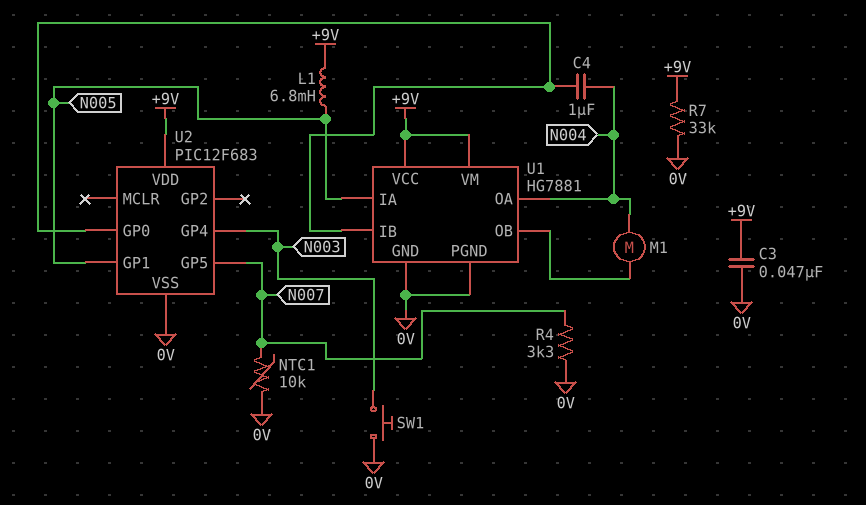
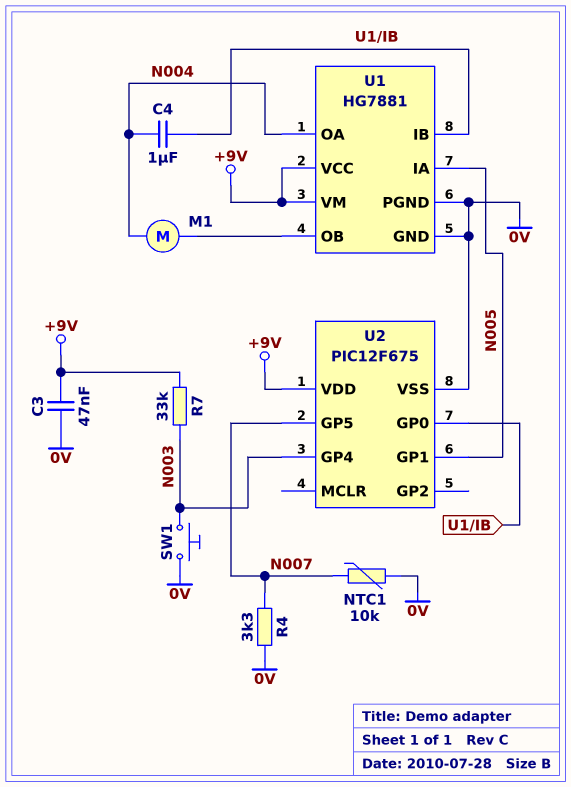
L1: 6.8mH (+9V, N005) -> none
R7: 33k (+9V, 0V) -> 33k (+9V, N003)
U2: PIC12F683 -> PIC12F675

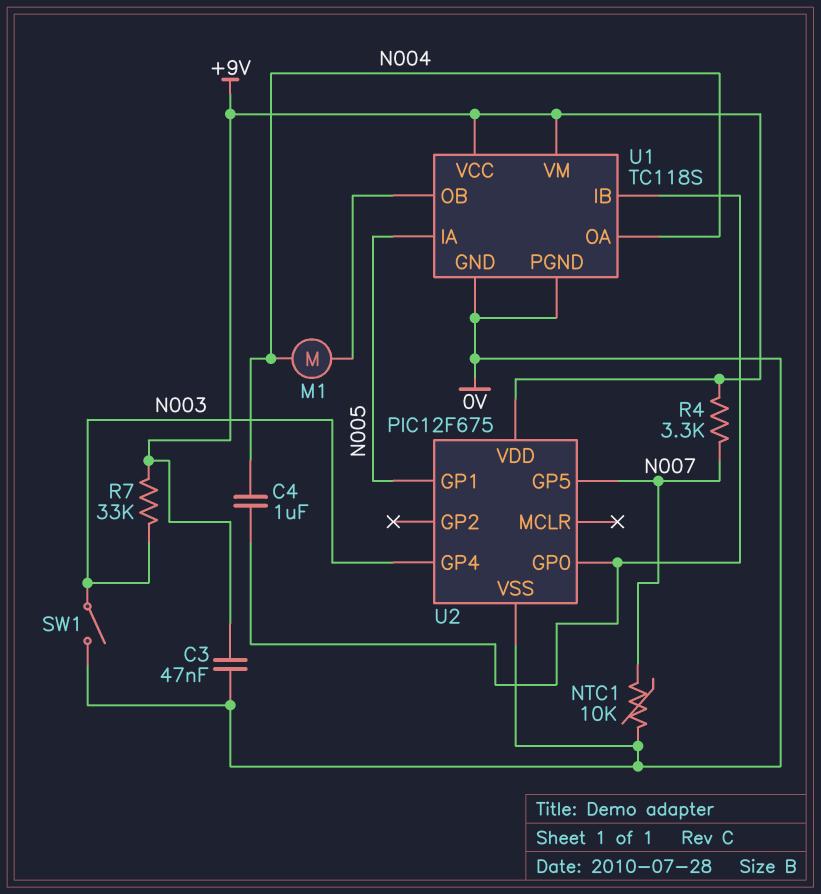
R4: 3.3k (0V, N007) -> 3.3k (+9V, N007)
SW1: button (0V, N003) -> switch (0V, N003)
U1: HG7881 -> TC118S

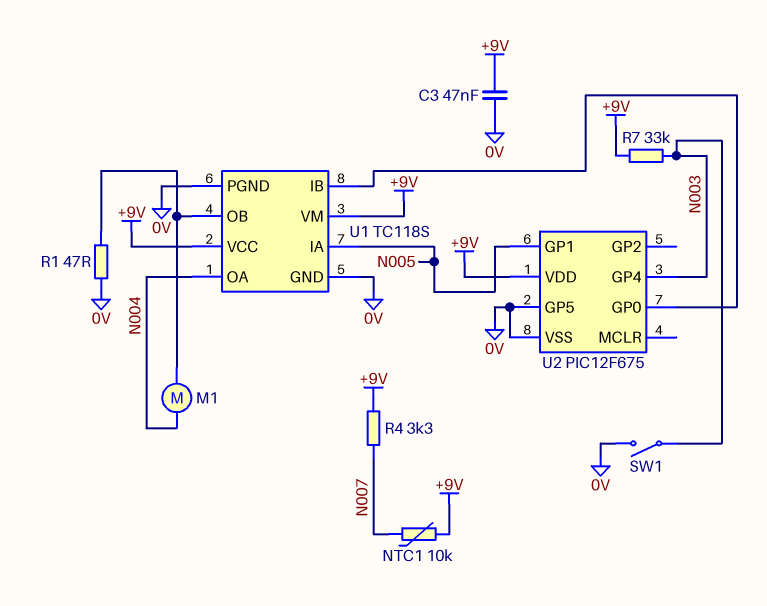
C4: 1uF (N004, U1/IB) -> none
NTC1: 10k (0V, N007) -> 10k (+9V, N007)
R1: none -> 47 (0V, U1/OB)
U2 pin GP5: N007 -> 0V

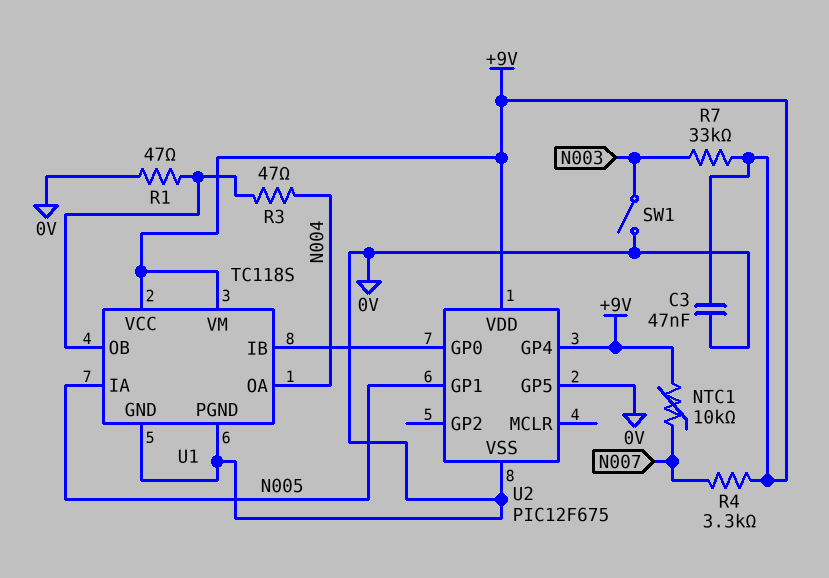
M1: motor (N004, U1/OB) -> none
R3: none -> 47 (N004, U1/OB)
U2 pin GP4: N003 -> +9V

